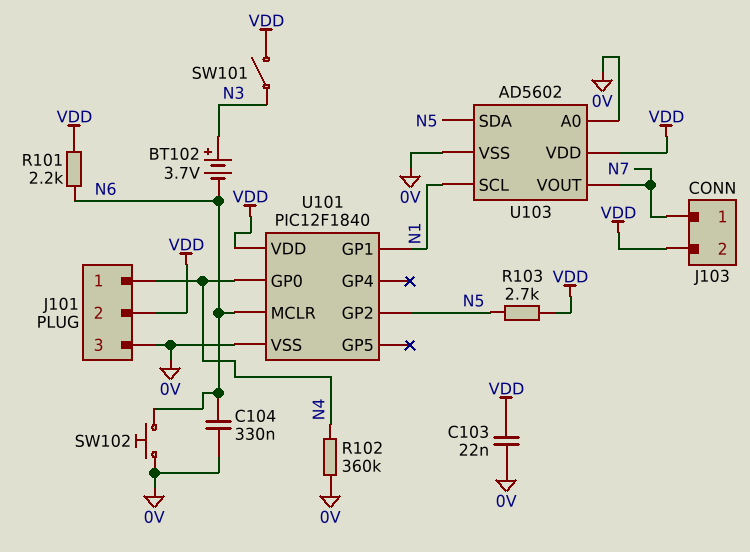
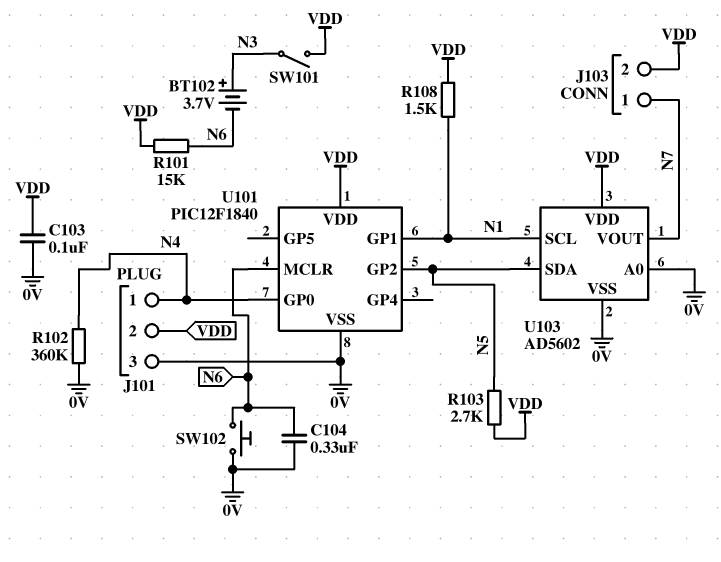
C103: 22nF (0V, VDD) -> 100nF (0V, VDD)
R101: 2.2k (N6, VDD) -> 15k (N6, VDD)
R108: none -> 1.5k (N1, VDD)

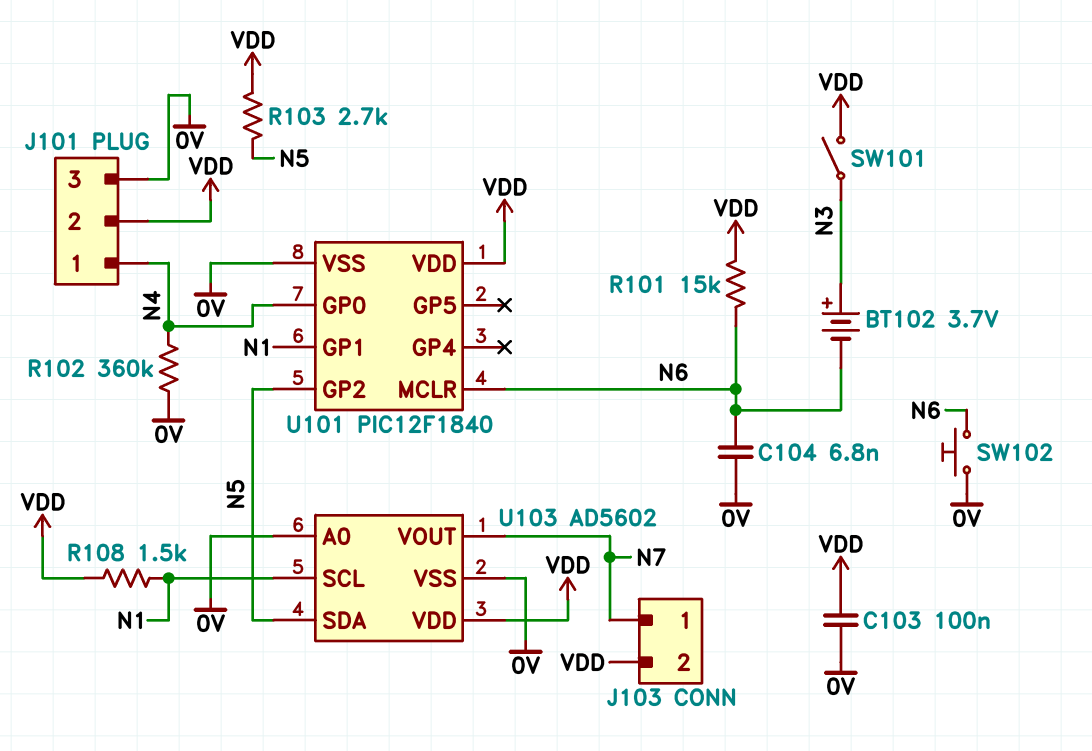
C104: 330nF (0V, N6) -> 6.8nF (0V, N6)

